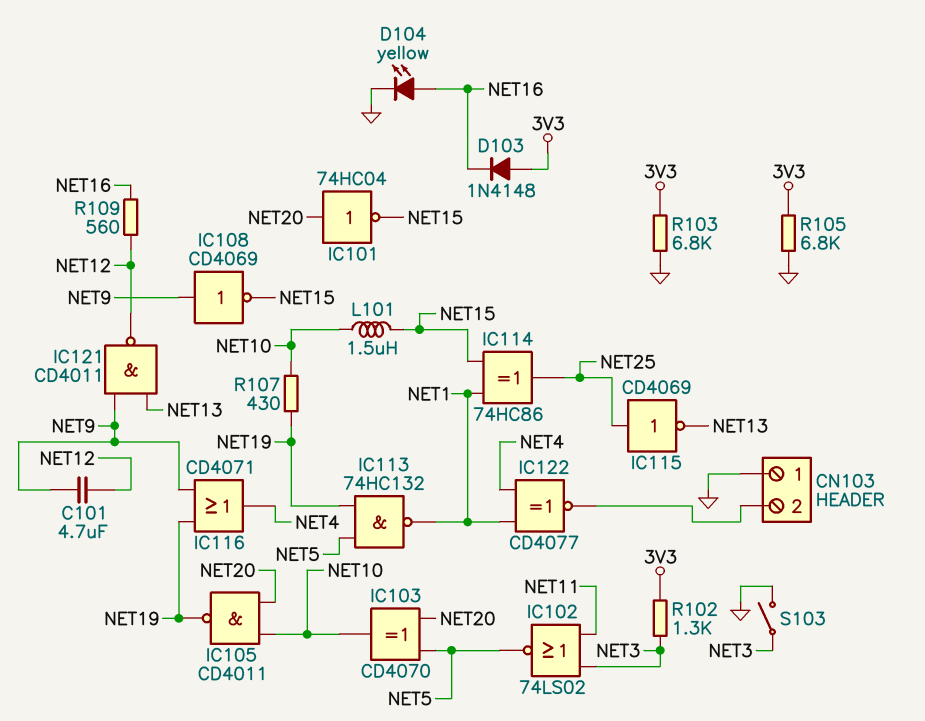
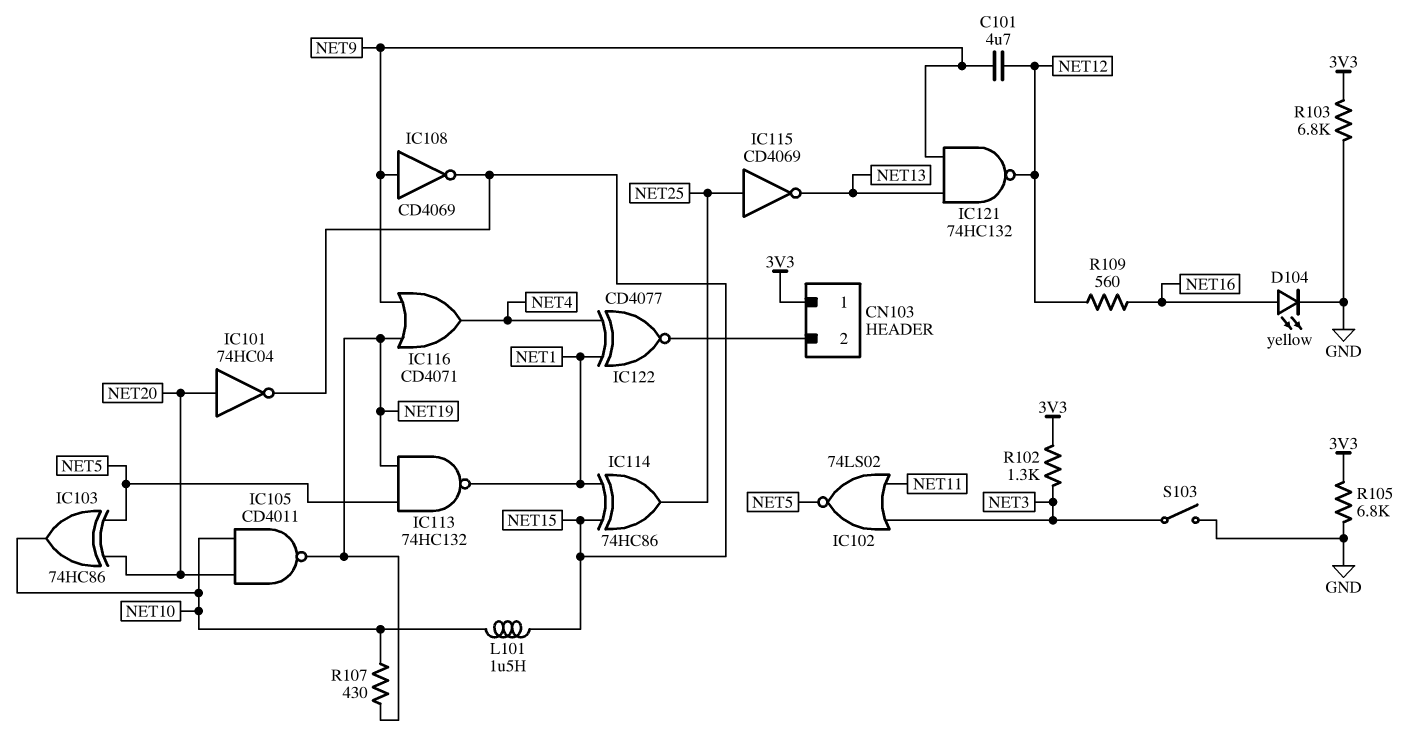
CN103 pin 1: GND -> 3V3
D103: diode 1N4148 (A 3V3, K NET16) -> none
IC103: XOR CD4070 (in NET5, in NET20, out NET10) -> XOR 74HC86 (in NET5, in NET20, out NET10)
IC121: NAND CD4011 (in NET9, in NET13, out NET12) -> NAND 74HC132 (in NET9, in NET13, out NET12)

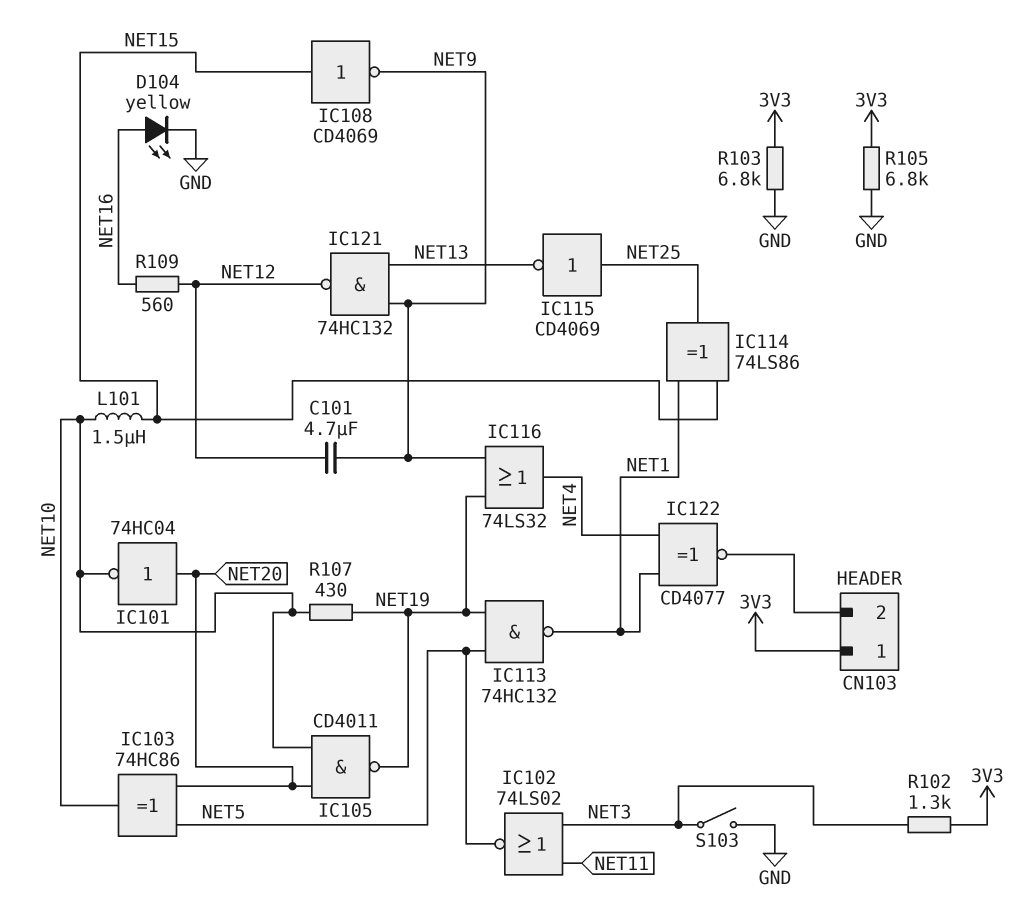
IC101: NOT 74HC04 (in NET20, out NET15) -> NOT 74HC04 (in NET20, out NET10)
IC108: NOT CD4069 (in NET9, out NET15) -> NOT CD4069 (in NET15, out NET9)
IC114: XOR 74HC86 (in NET1, in NET15, out NET25) -> XOR 74LS86 (in NET1, in NET15, out NET25)
IC116: OR CD4071 (in NET9, in NET19, out NET4) -> OR 74LS32 (in NET9, in NET19, out NET4)

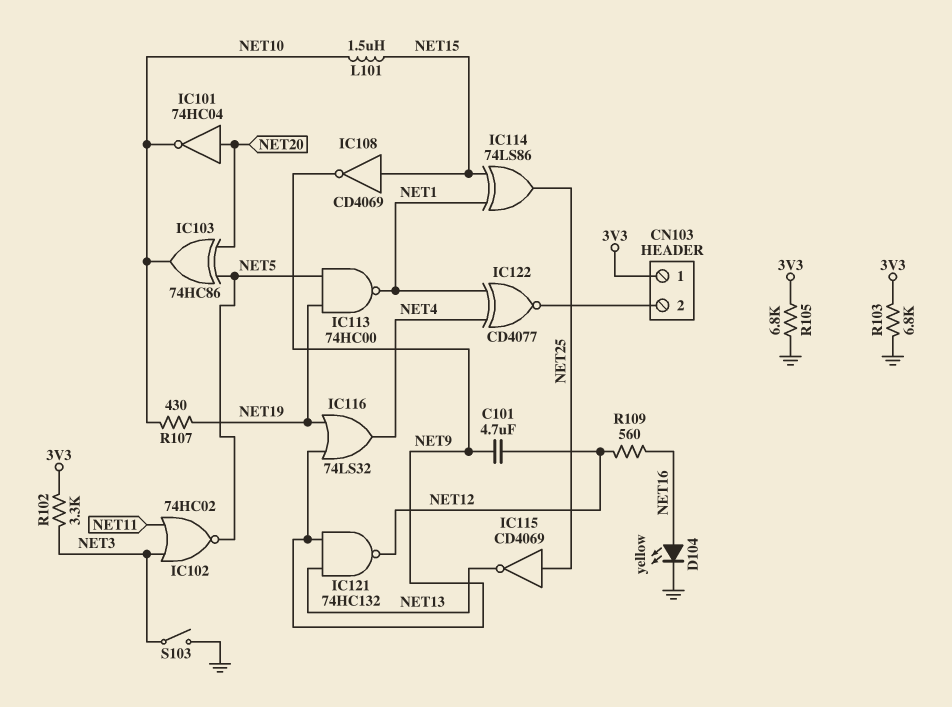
IC102: NOR 74LS02 (in NET3, in NET11, out NET5) -> NOR 74HC02 (in NET3, in NET11, out NET5)
IC105: NAND CD4011 (in NET10, in NET20, out NET19) -> none
IC113: NAND 74HC132 (in NET5, in NET19, out NET1) -> NAND 74HC00 (in NET5, in NET19, out NET1)
R102: 1.3k (3V3, NET3) -> 3.3k (3V3, NET3)

